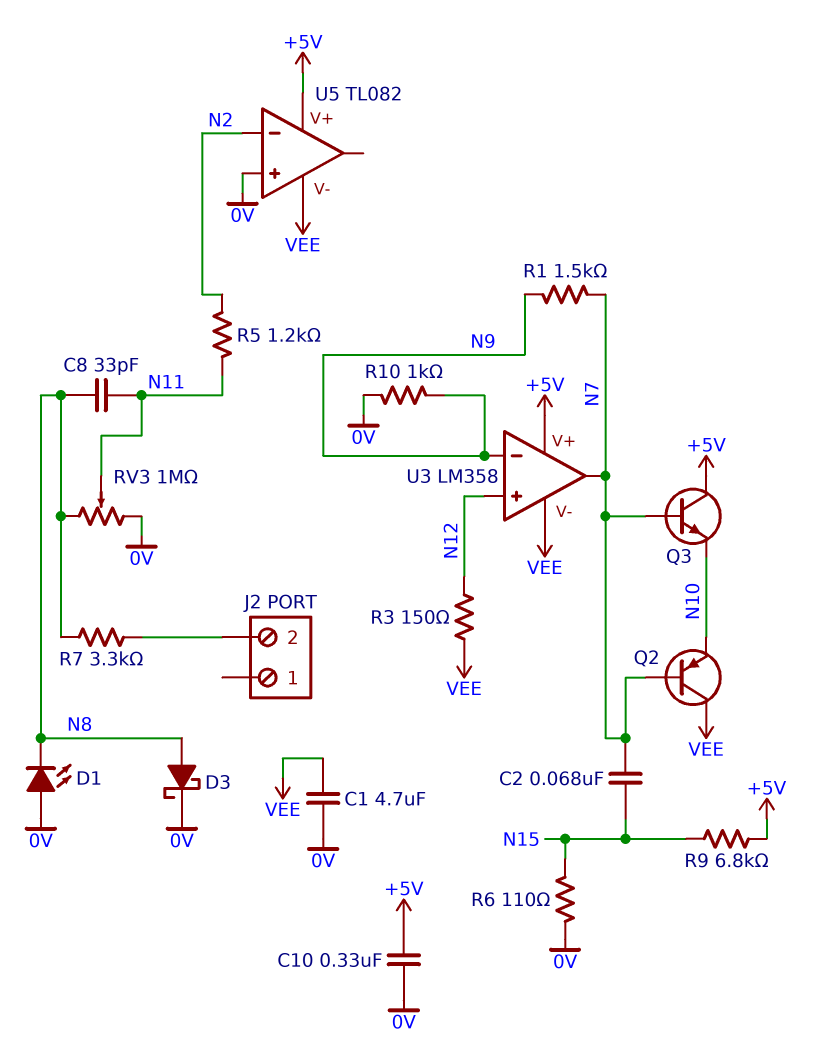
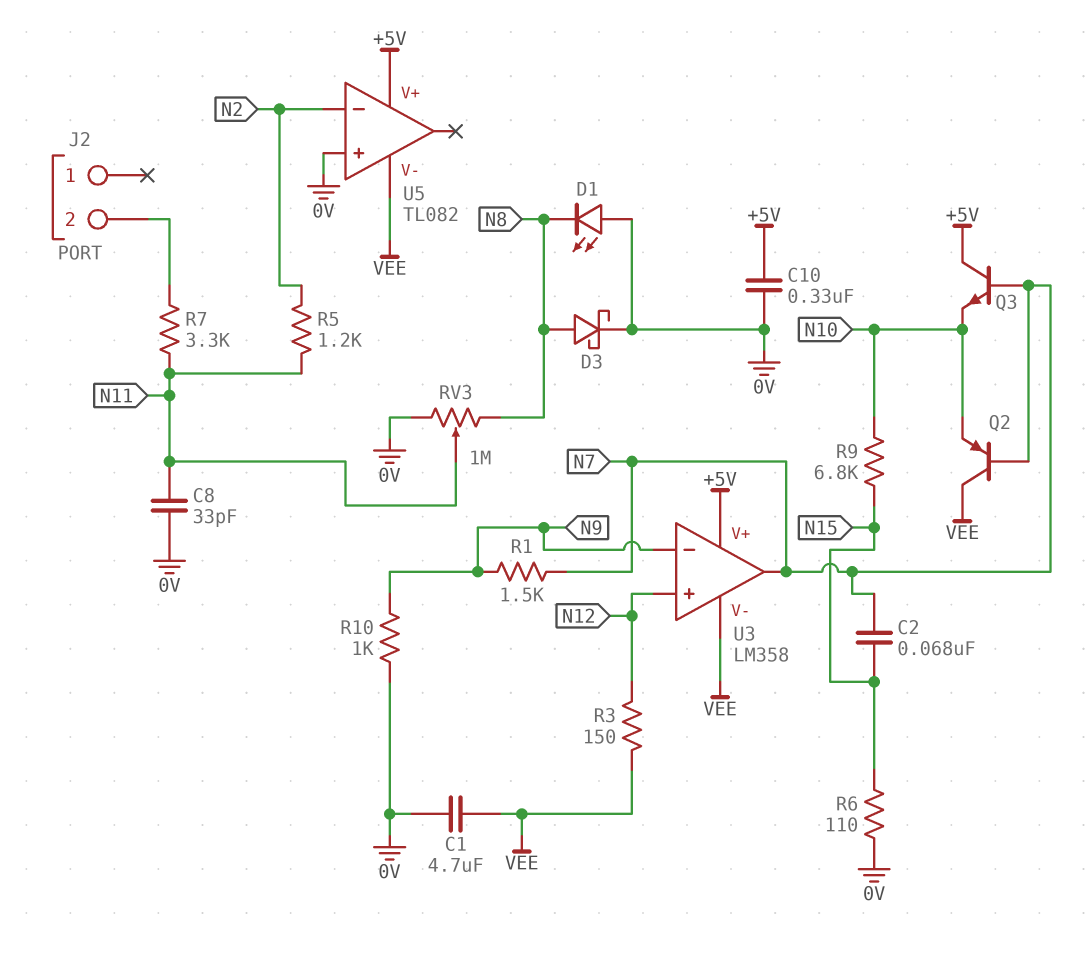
C8: 33pF (N8, N11) -> 33pF (0V, N11)
R7: 3.3k (J2/2, N8) -> 3.3k (J2/2, N11)
R9: 6.8k (+5V, N15) -> 6.8k (N10, N15)

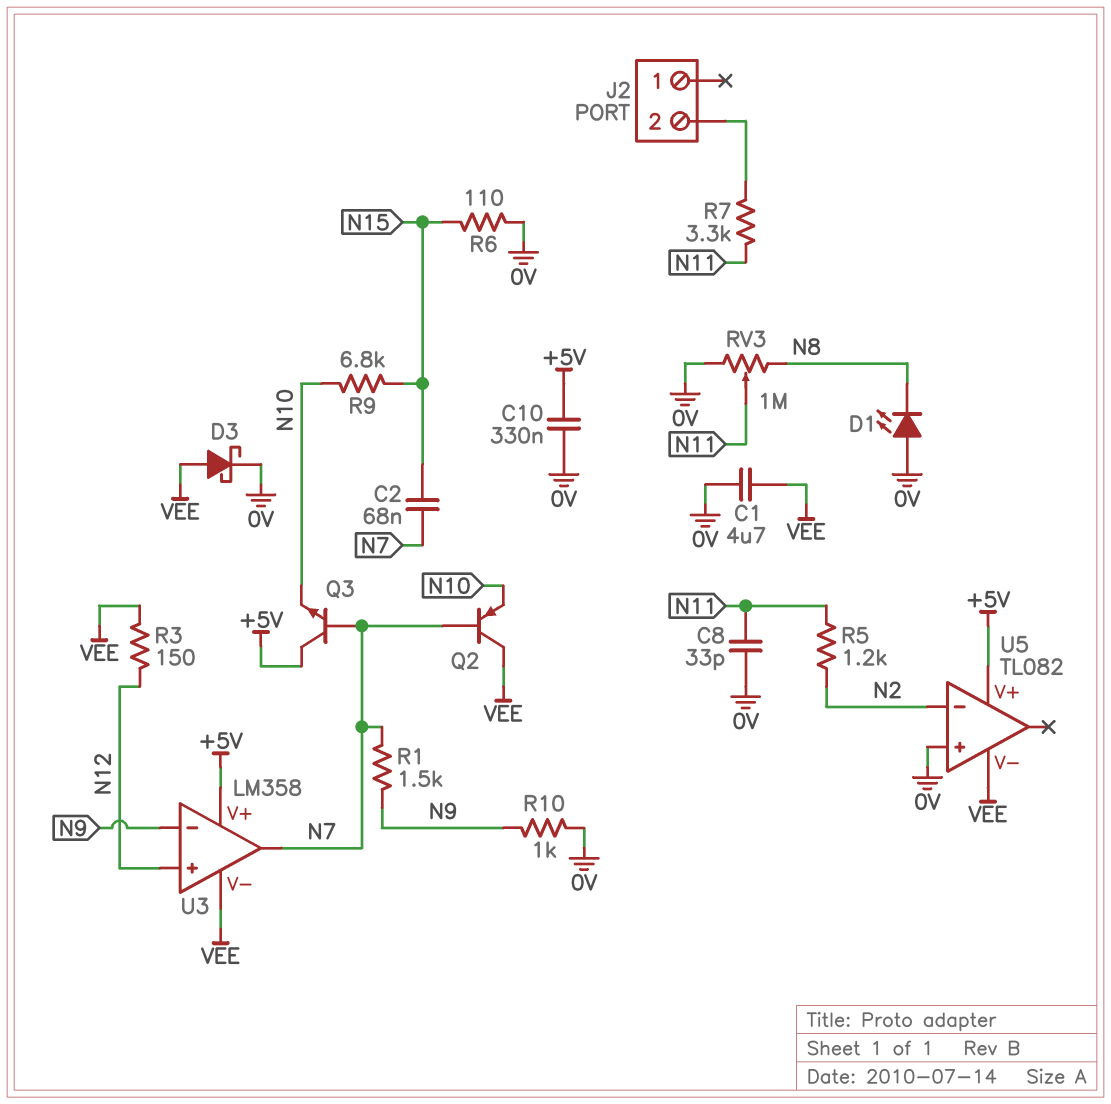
D3: schottky (A N8, K 0V) -> schottky (A VEE, K 0V)

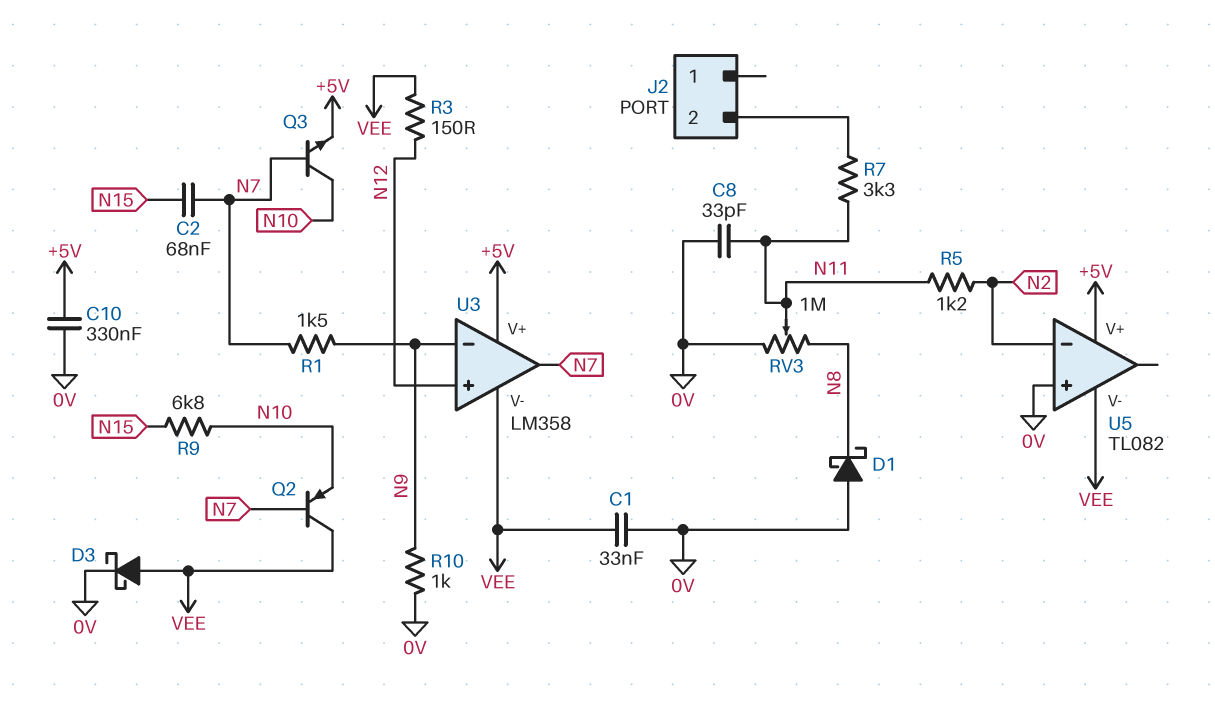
C1: 4.7uF (0V, VEE) -> 33nF (0V, VEE)
D1: LED (A 0V, K N8) -> schottky (A 0V, K N8)
Q3: NPN (B N7, C +5V, E N10) -> NPN (B N7, C N10, E +5V)
R6: 110 (0V, N15) -> none

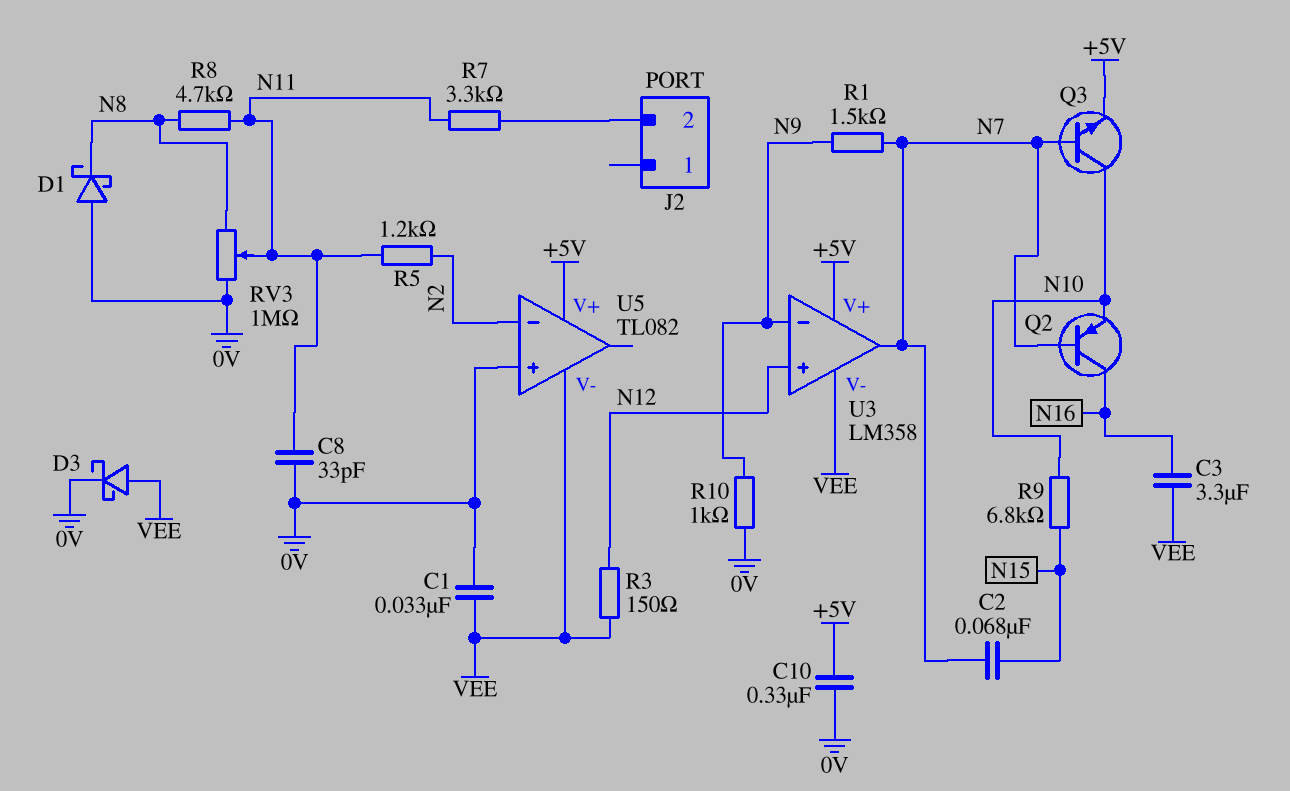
C3: none -> 3.3uF (N16, VEE)
Q2: PNP (B N7, C VEE, E N10) -> PNP (B N7, C N16, E N10)
R8: none -> 4.7k (N8, N11)

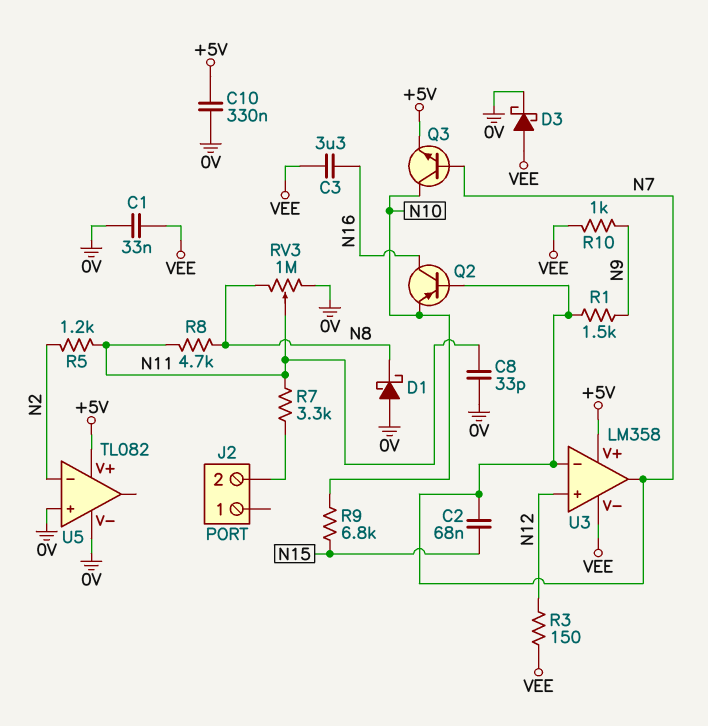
R10: 1k (0V, N9) -> 1k (N9, VEE)
U3 pin in-: N9 -> N7
U5 pin V-: VEE -> 0V

